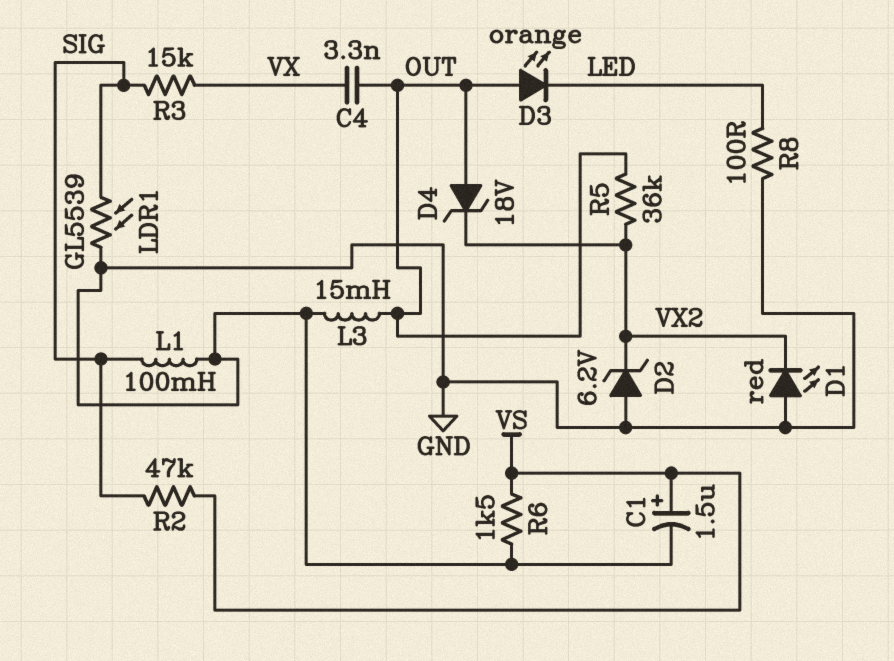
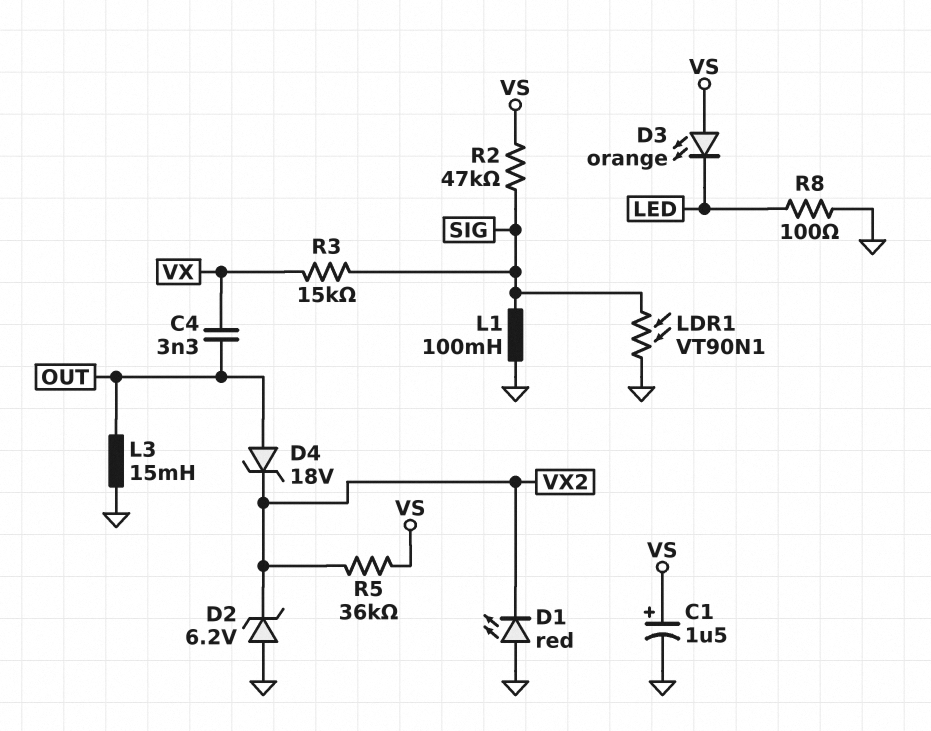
D3: LED orange (A OUT, K LED) -> LED orange (A VS, K LED)
LDR1: GL5539 (GND, SIG) -> VT90N1 (GND, SIG)
R5: 36k (OUT, VX2) -> 36k (VS, VX2)
R6: 1.5k (GND, VS) -> none

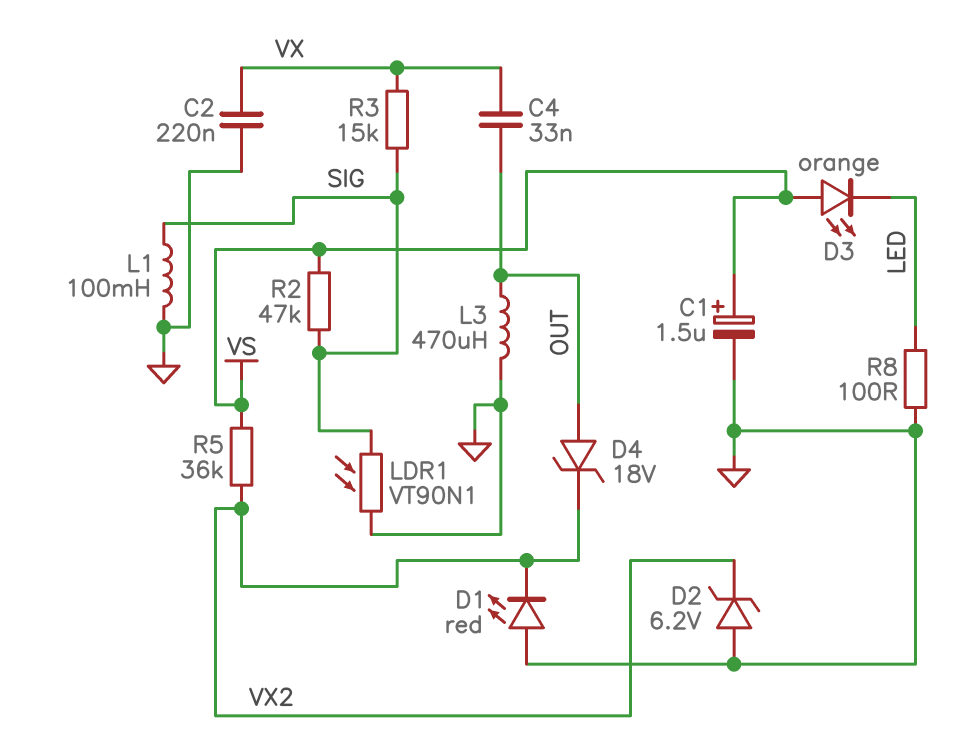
C2: none -> 220nF (GND, VX)
C4: 3.3nF (OUT, VX) -> 33nF (OUT, VX)
L3: 15mH (GND, OUT) -> 470uH (GND, OUT)

